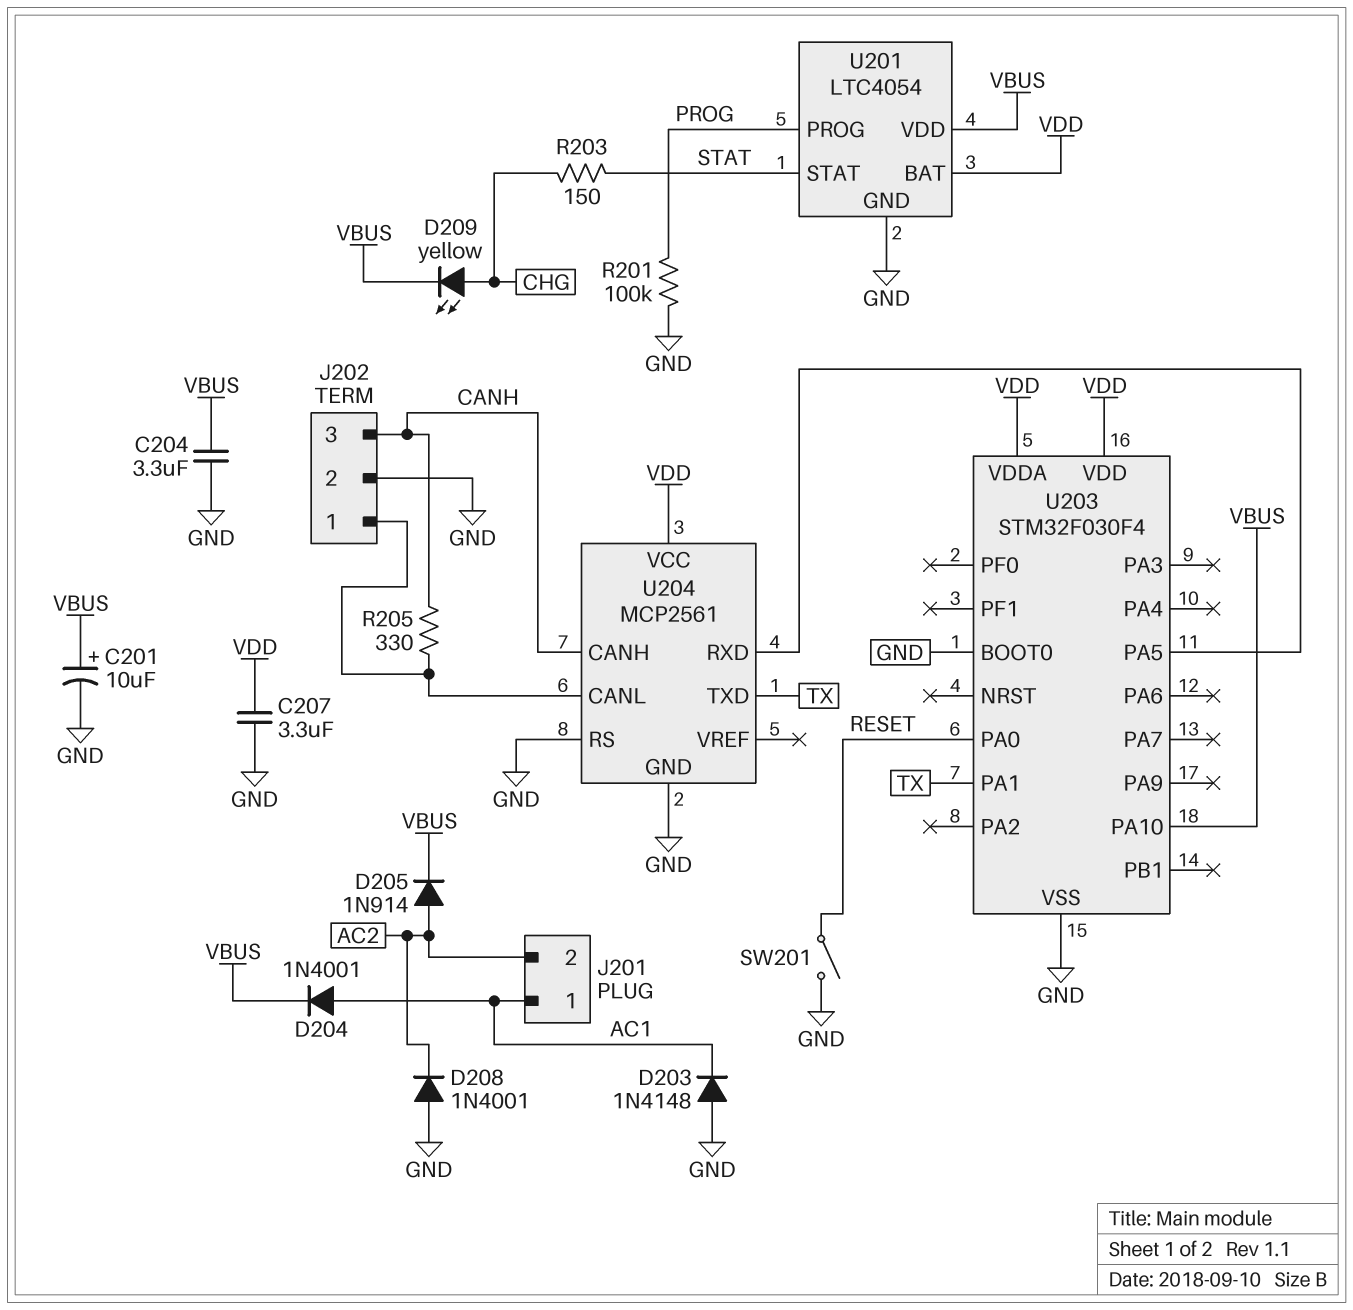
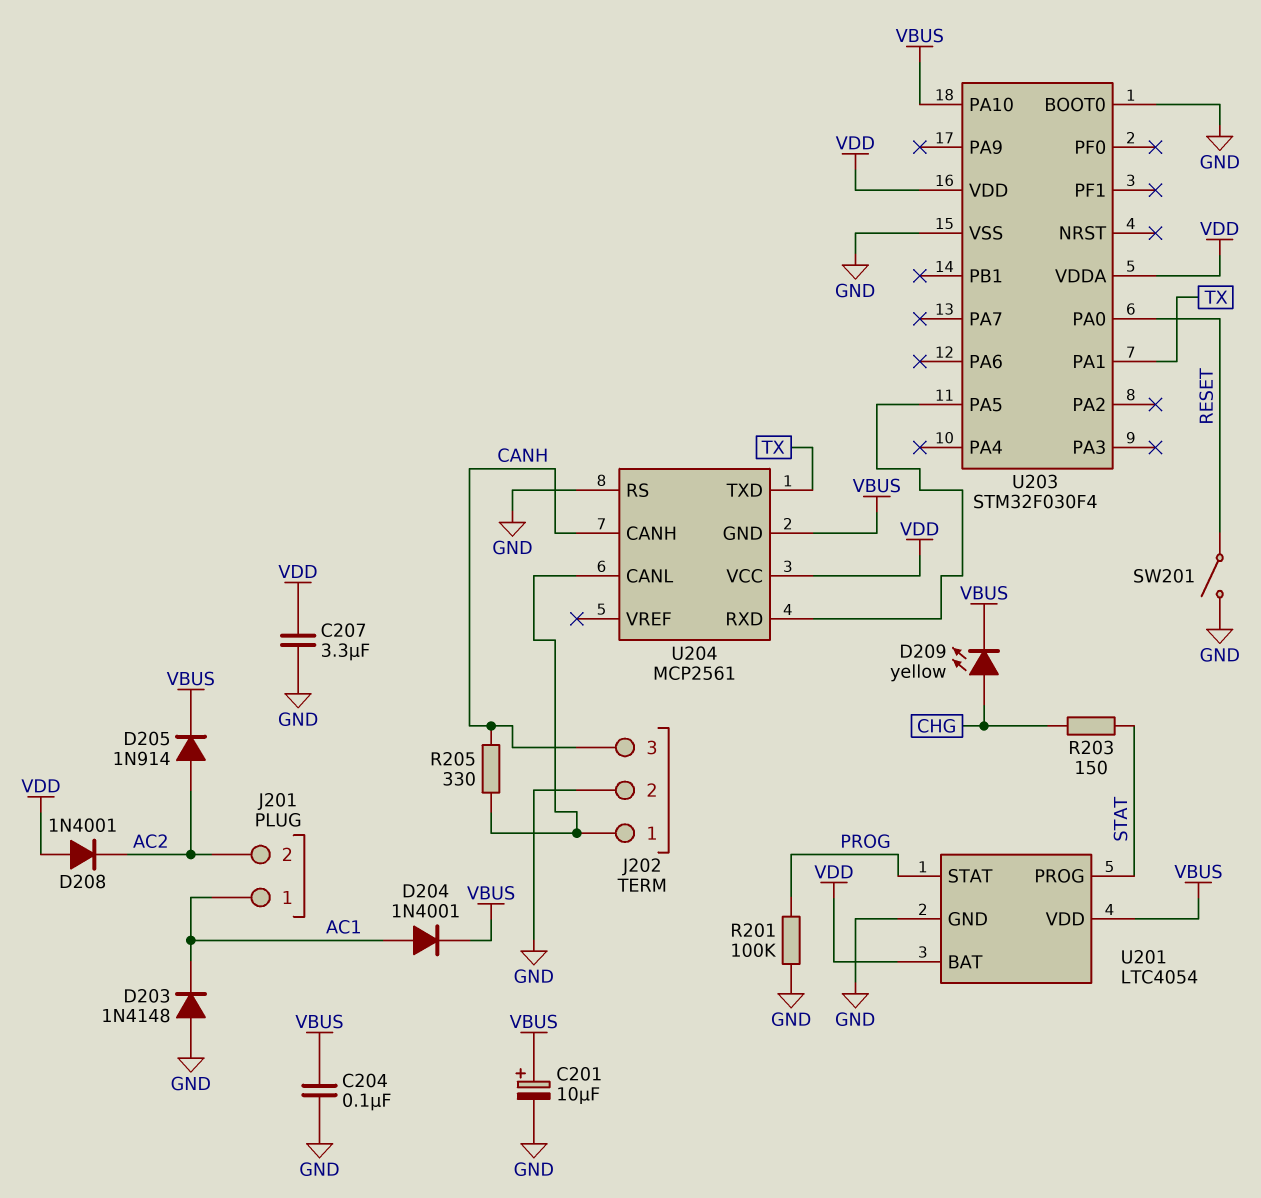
C204: 3.3uF (GND, VBUS) -> 100nF (GND, VBUS)
D208: diode 1N4001 (A GND, K AC2) -> diode 1N4001 (A VDD, K AC2)
U201 pin PROG: PROG -> STAT
U201 pin STAT: STAT -> PROG
U204 pin GND: GND -> VBUS

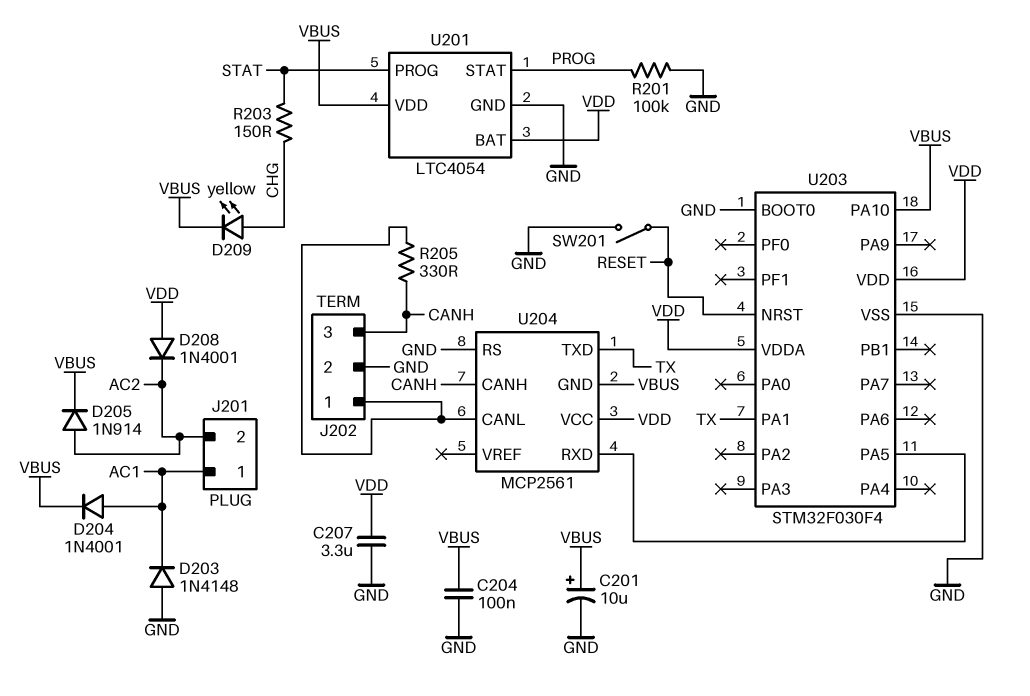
U203 pin NRST: none -> RESET
U203 pin PA0: RESET -> none

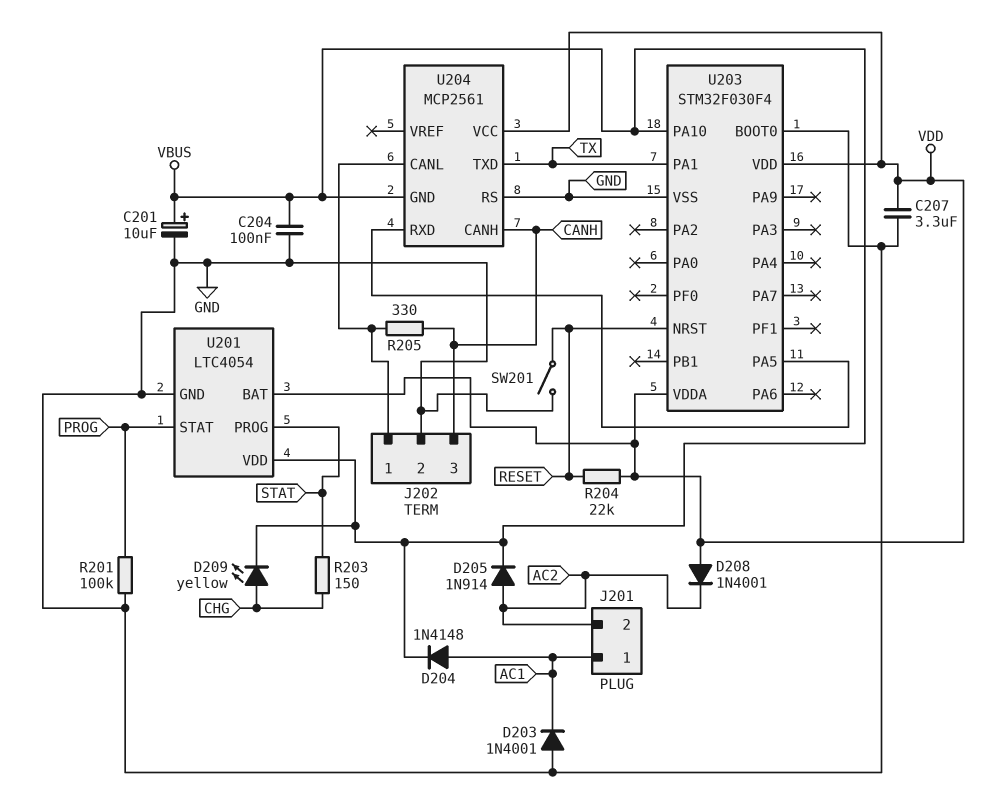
D203: diode 1N4148 (A GND, K AC1) -> diode 1N4001 (A GND, K AC1)
D204: diode 1N4001 (A AC1, K VBUS) -> diode 1N4148 (A AC1, K VBUS)
R204: none -> 22k (RESET, VDD)

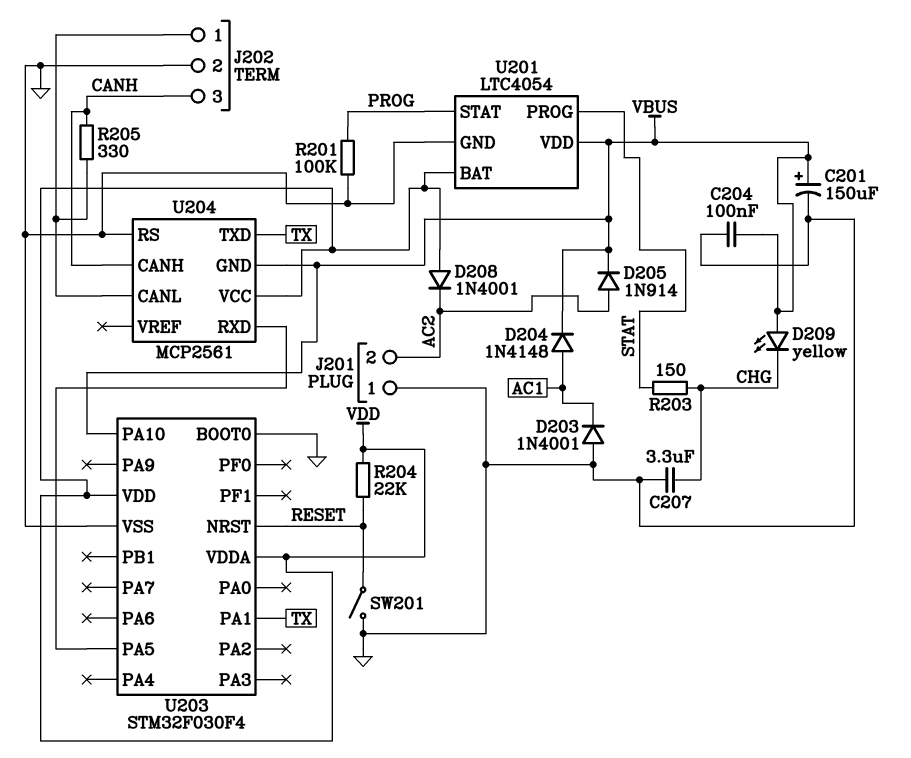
C201: 10uF (plus VBUS, minus GND) -> 150uF (plus VBUS, minus GND)
C207: 3.3uF (GND, VDD) -> 3.3uF (CHG, GND)
D209: LED yellow (A CHG, K VBUS) -> LED yellow (A VBUS, K CHG)
J201 pin 1: AC1 -> GND

